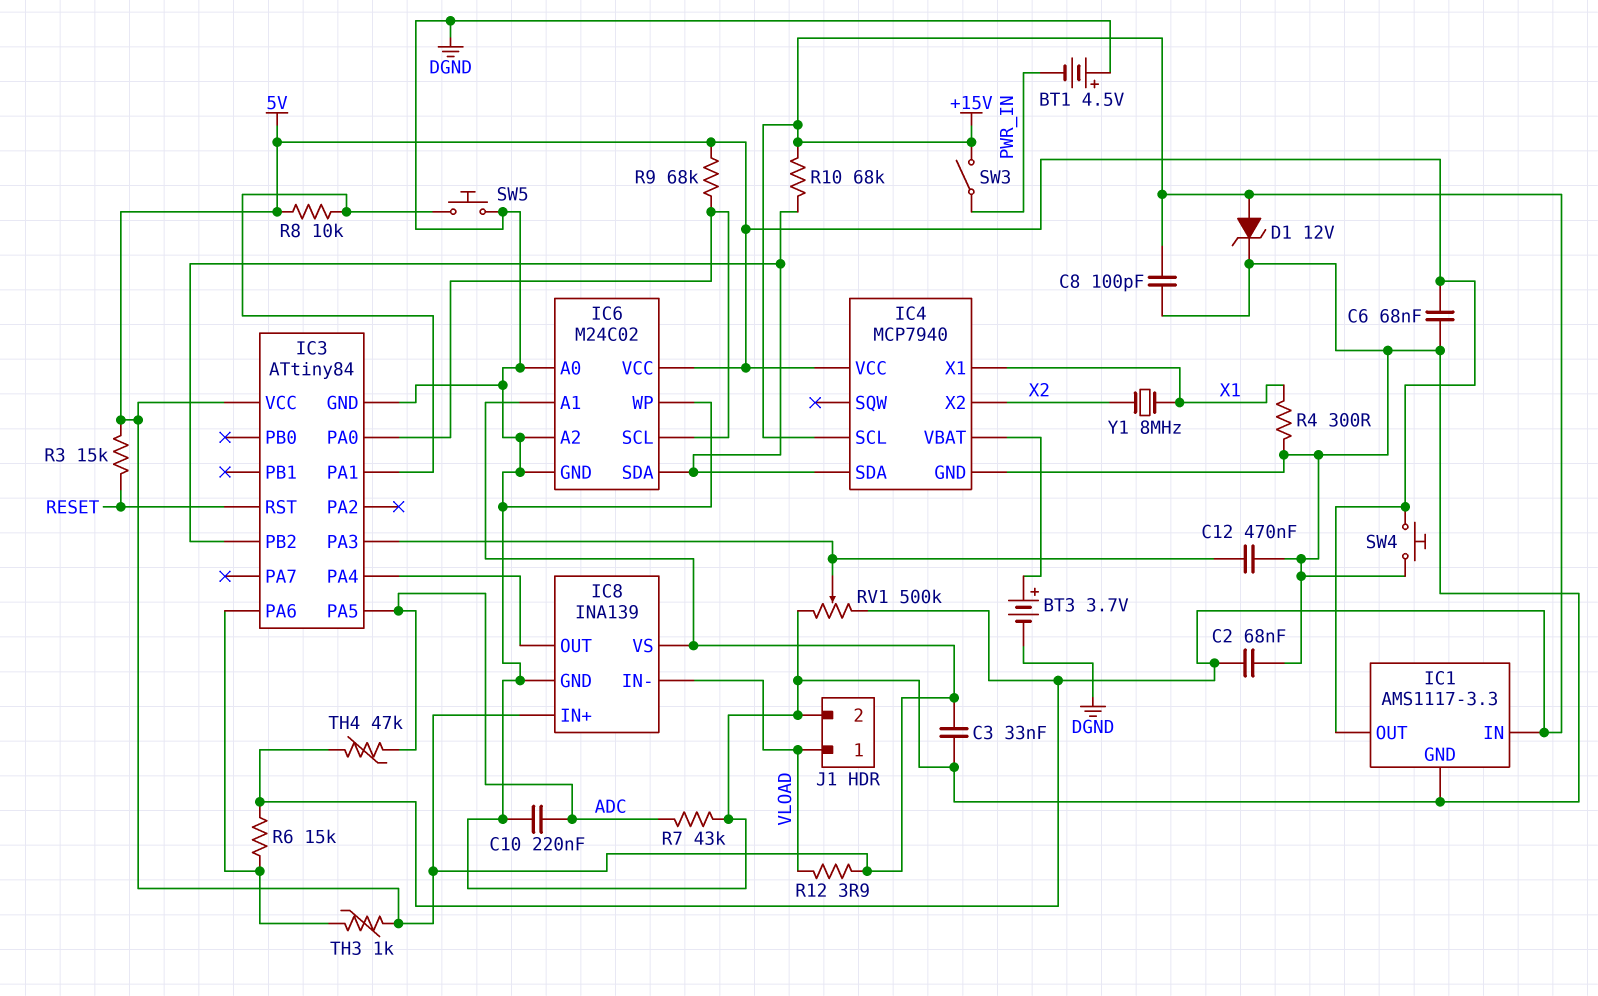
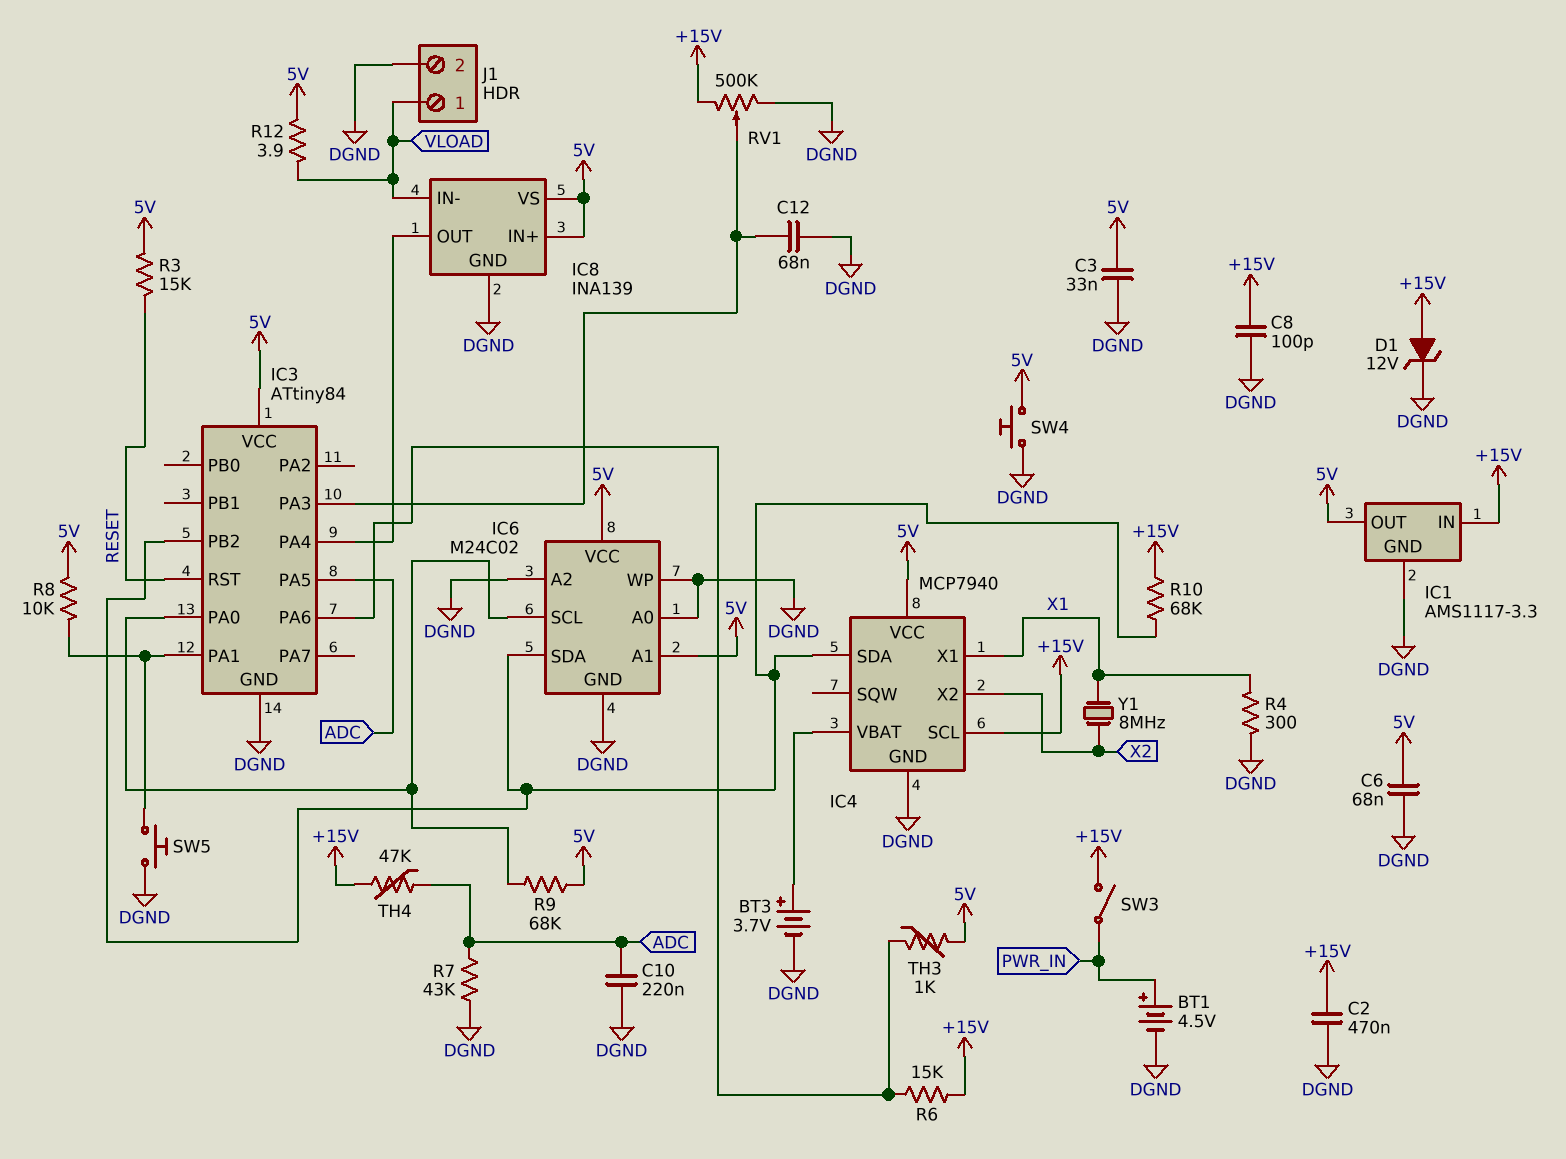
BT1: 4.5V (plus DGND, minus PWR_IN) -> 4.5V (plus PWR_IN, minus DGND)
C2: 68nF (+15V, DGND) -> 470nF (+15V, DGND)
C12: 470nF (DGND, IC3/PA3) -> 68nF (DGND, IC3/PA3)

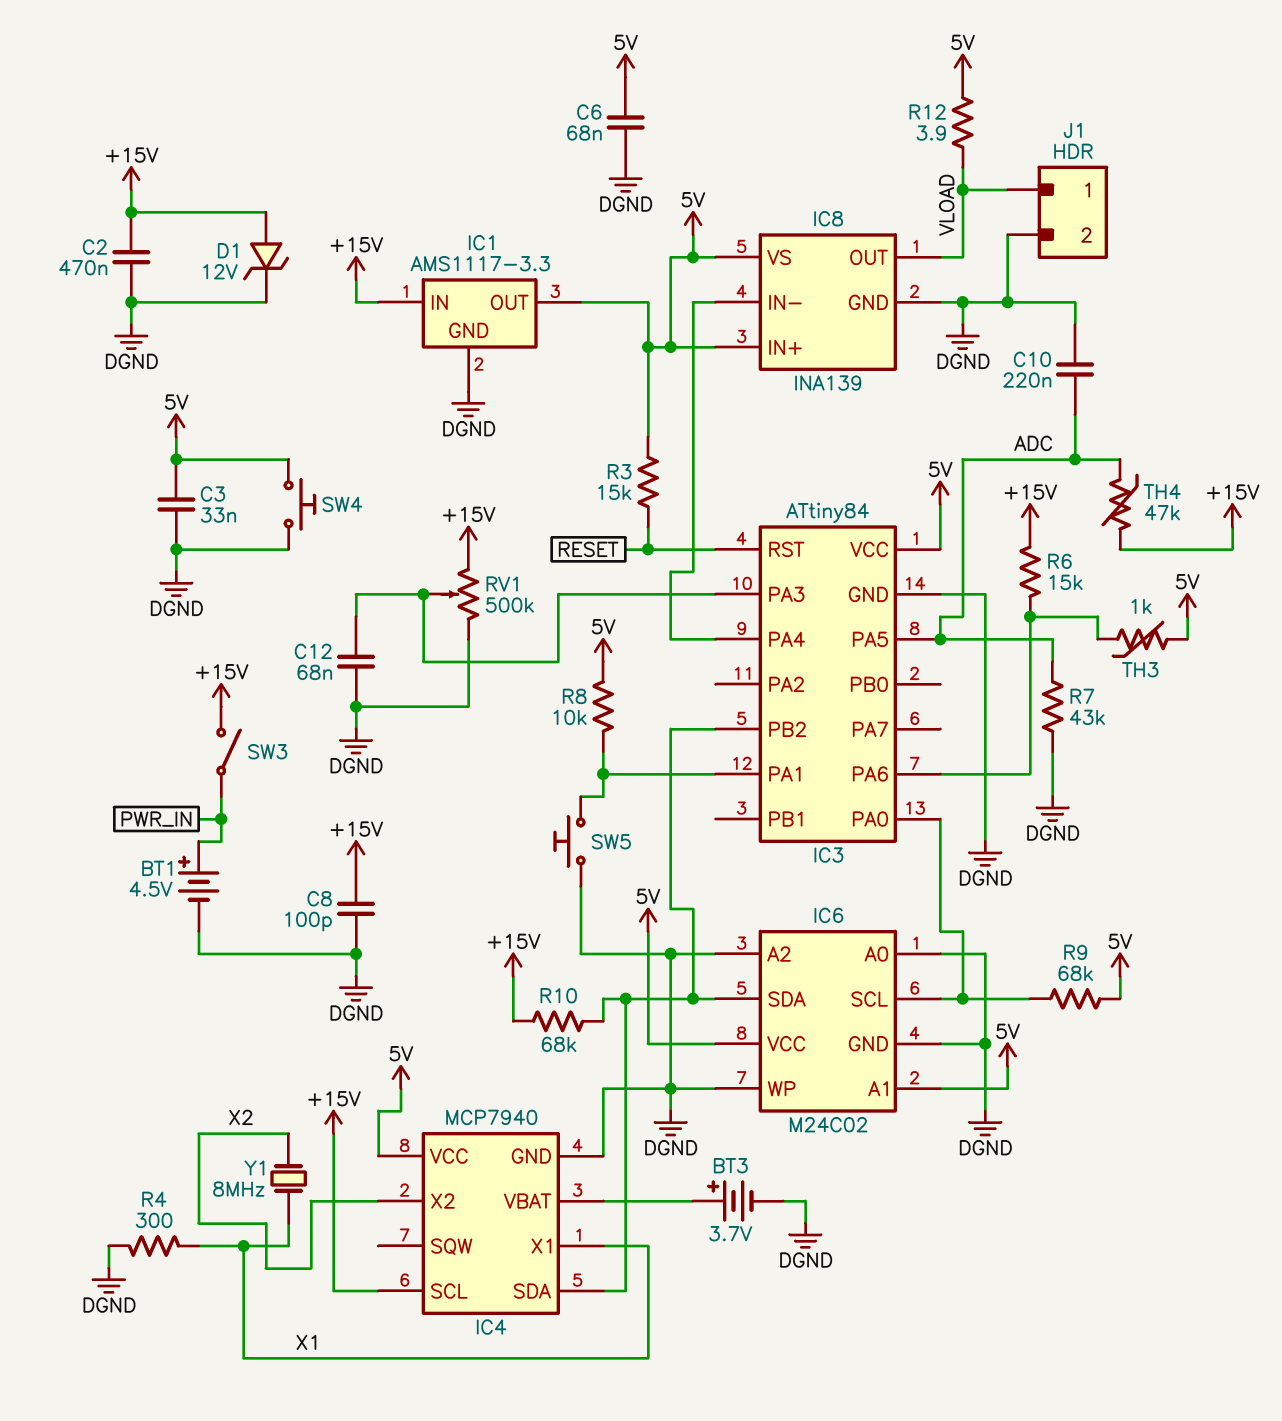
IC8 pin IN-: VLOAD -> IC3/PA4
IC8 pin OUT: IC3/PA4 -> VLOAD

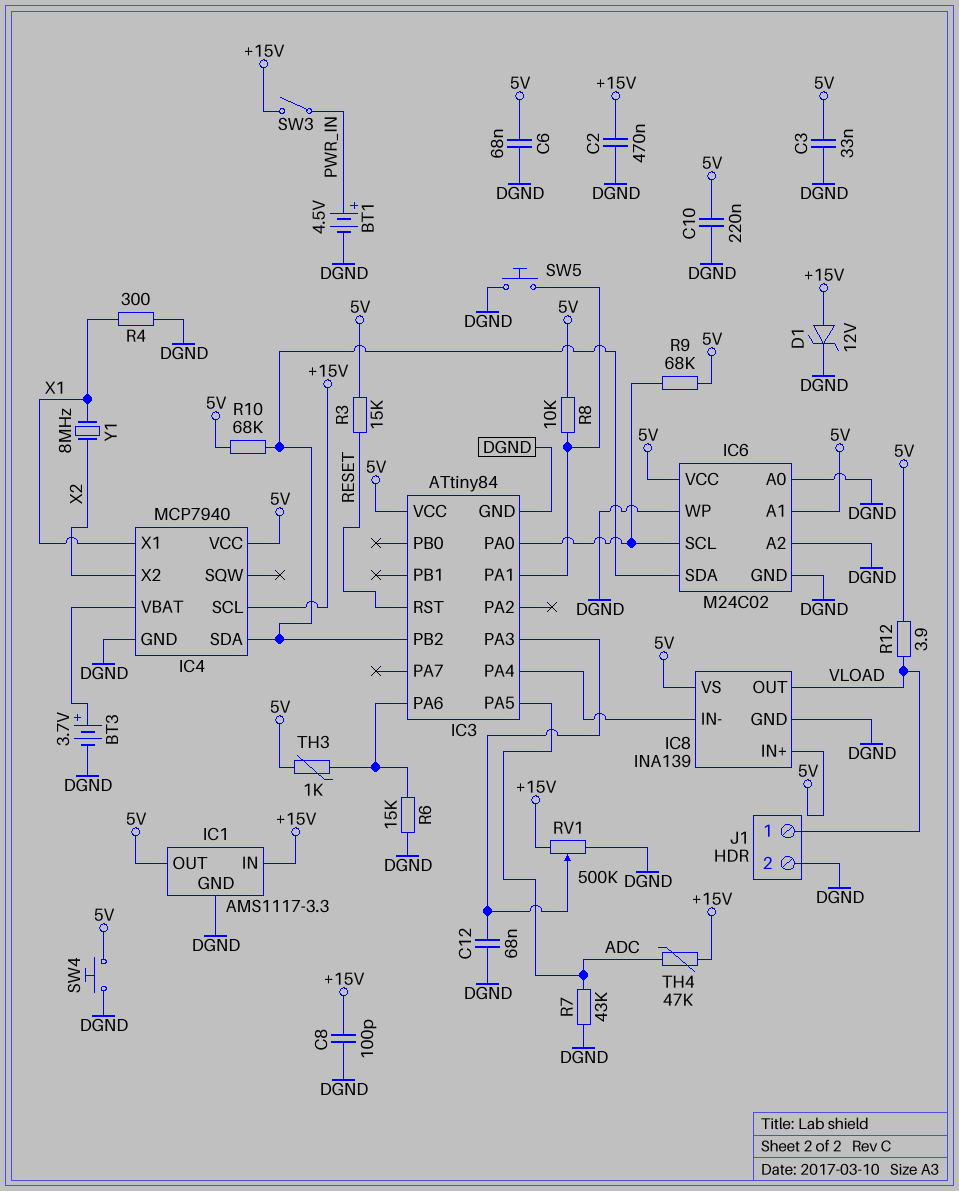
C10: 220nF (ADC, DGND) -> 220nF (5V, DGND)
R6: 15k (+15V, IC3/PA6) -> 15k (DGND, IC3/PA6)
R10: 68k (+15V, IC3/PB2) -> 68k (5V, IC3/PB2)

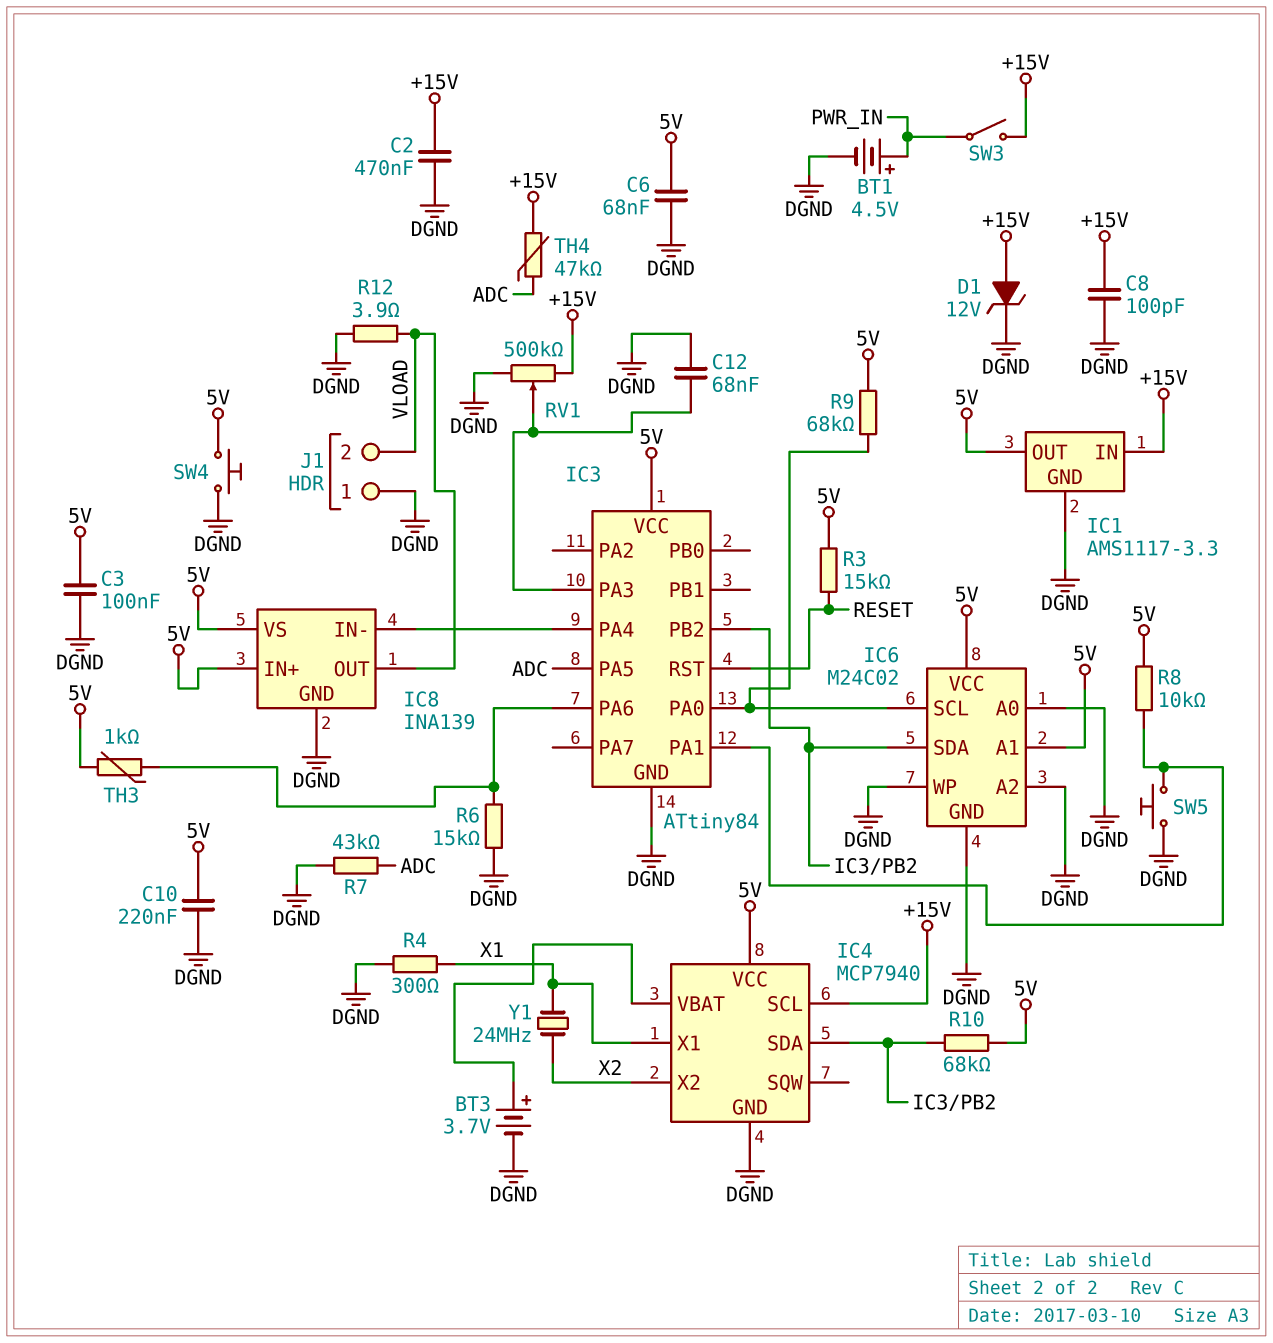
C3: 33nF (5V, DGND) -> 100nF (5V, DGND)
J1 pin 1: VLOAD -> DGND
J1 pin 2: DGND -> VLOAD
R12: 3.9 (5V, VLOAD) -> 3.9 (DGND, VLOAD)
Y1: 8MHz (X1, X2) -> 24MHz (X1, X2)

